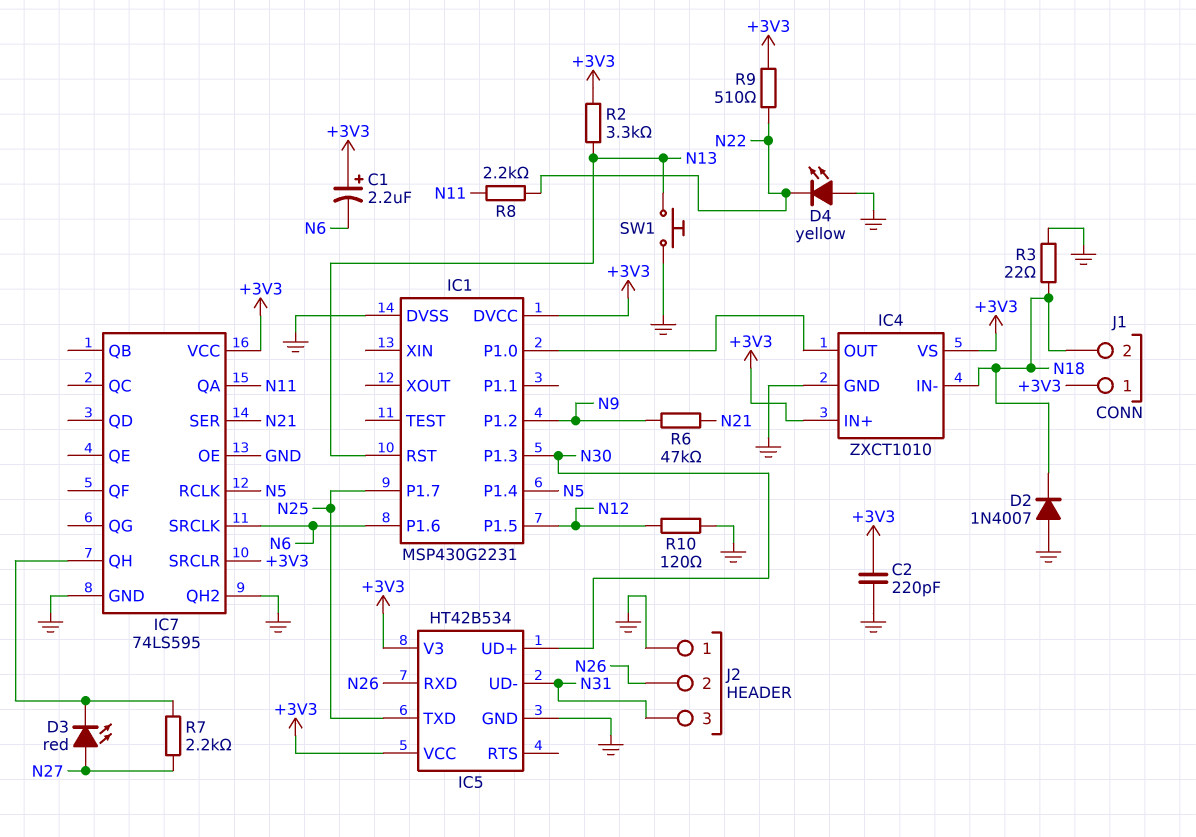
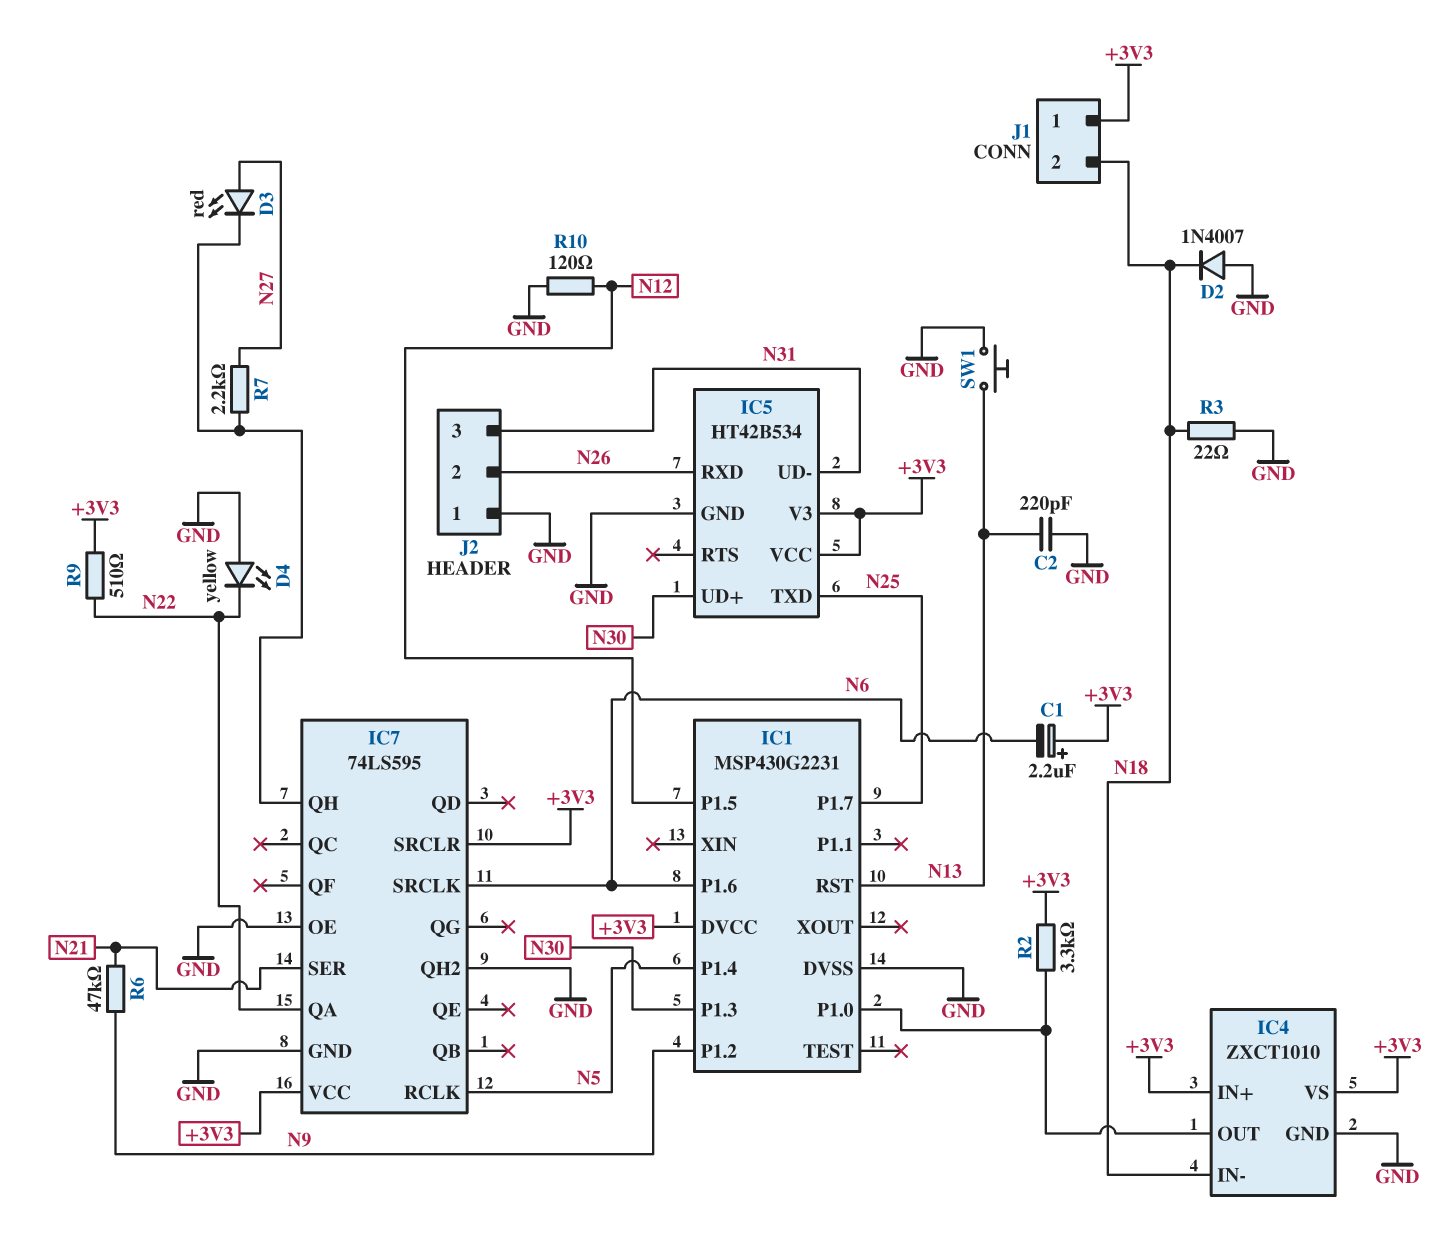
C2: 220pF (+3V3, GND) -> 220pF (GND, N13)
IC7 pin QA: N11 -> N22
R2: 3.3k (+3V3, N13) -> 3.3k (+3V3, IC1/P1.0)
R8: 2.2k (N11, N22) -> none

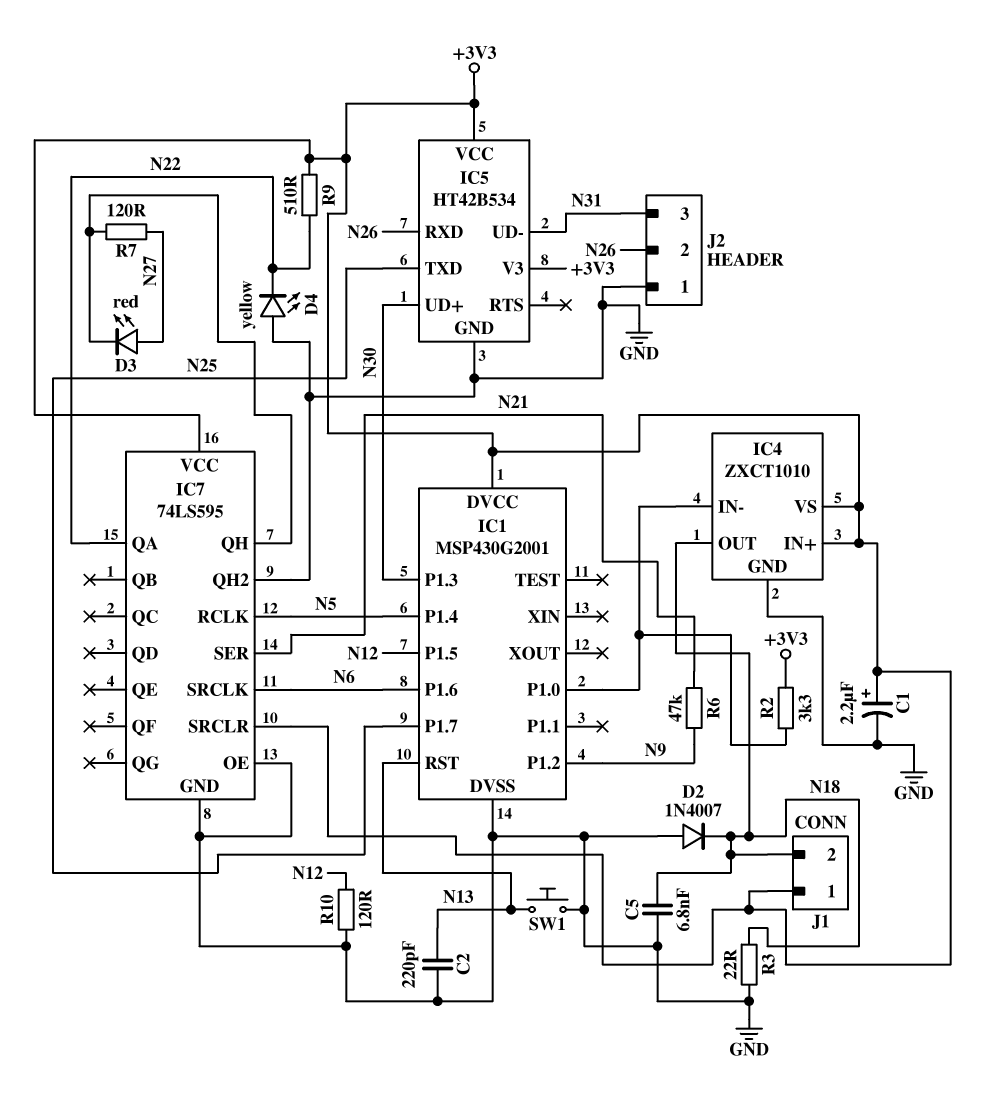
C1: 2.2uF (plus +3V3, minus N6) -> 2.2uF (plus +3V3, minus GND)
C5: none -> 6.8nF (GND, N18)
IC1: MSP430G2231 -> MSP430G2001
IC4 pin IN-: N18 -> IC1/P1.0
IC4 pin OUT: IC1/P1.0 -> N18
R7: 2.2k (IC7/QH, N27) -> 120 (IC7/QH, N27)

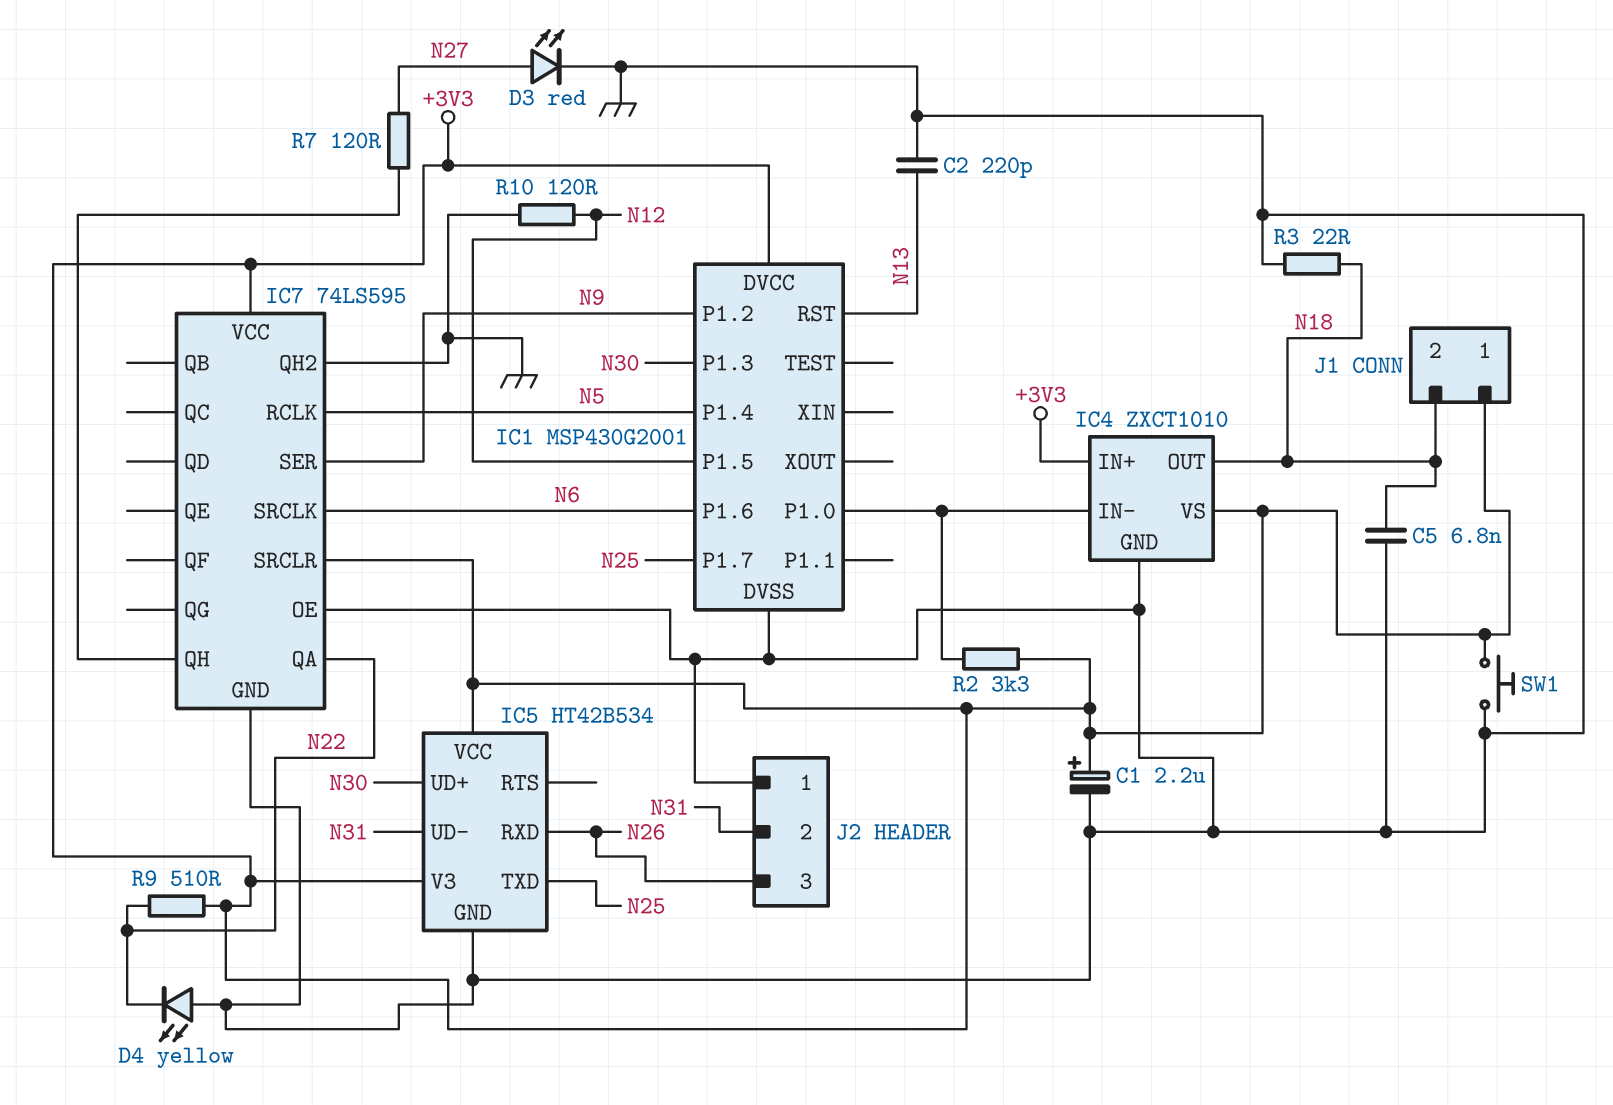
D2: diode 1N4007 (A GND, K N18) -> none
D3: LED red (A N27, K IC7/QH) -> LED red (A N27, K GND)
IC7 pin SER: N21 -> N9
J2 pin 2: N26 -> N31
J2 pin 3: N31 -> N26
R6: 47k (N9, N21) -> none
SW1: button (GND, N13) -> button (+3V3, GND)

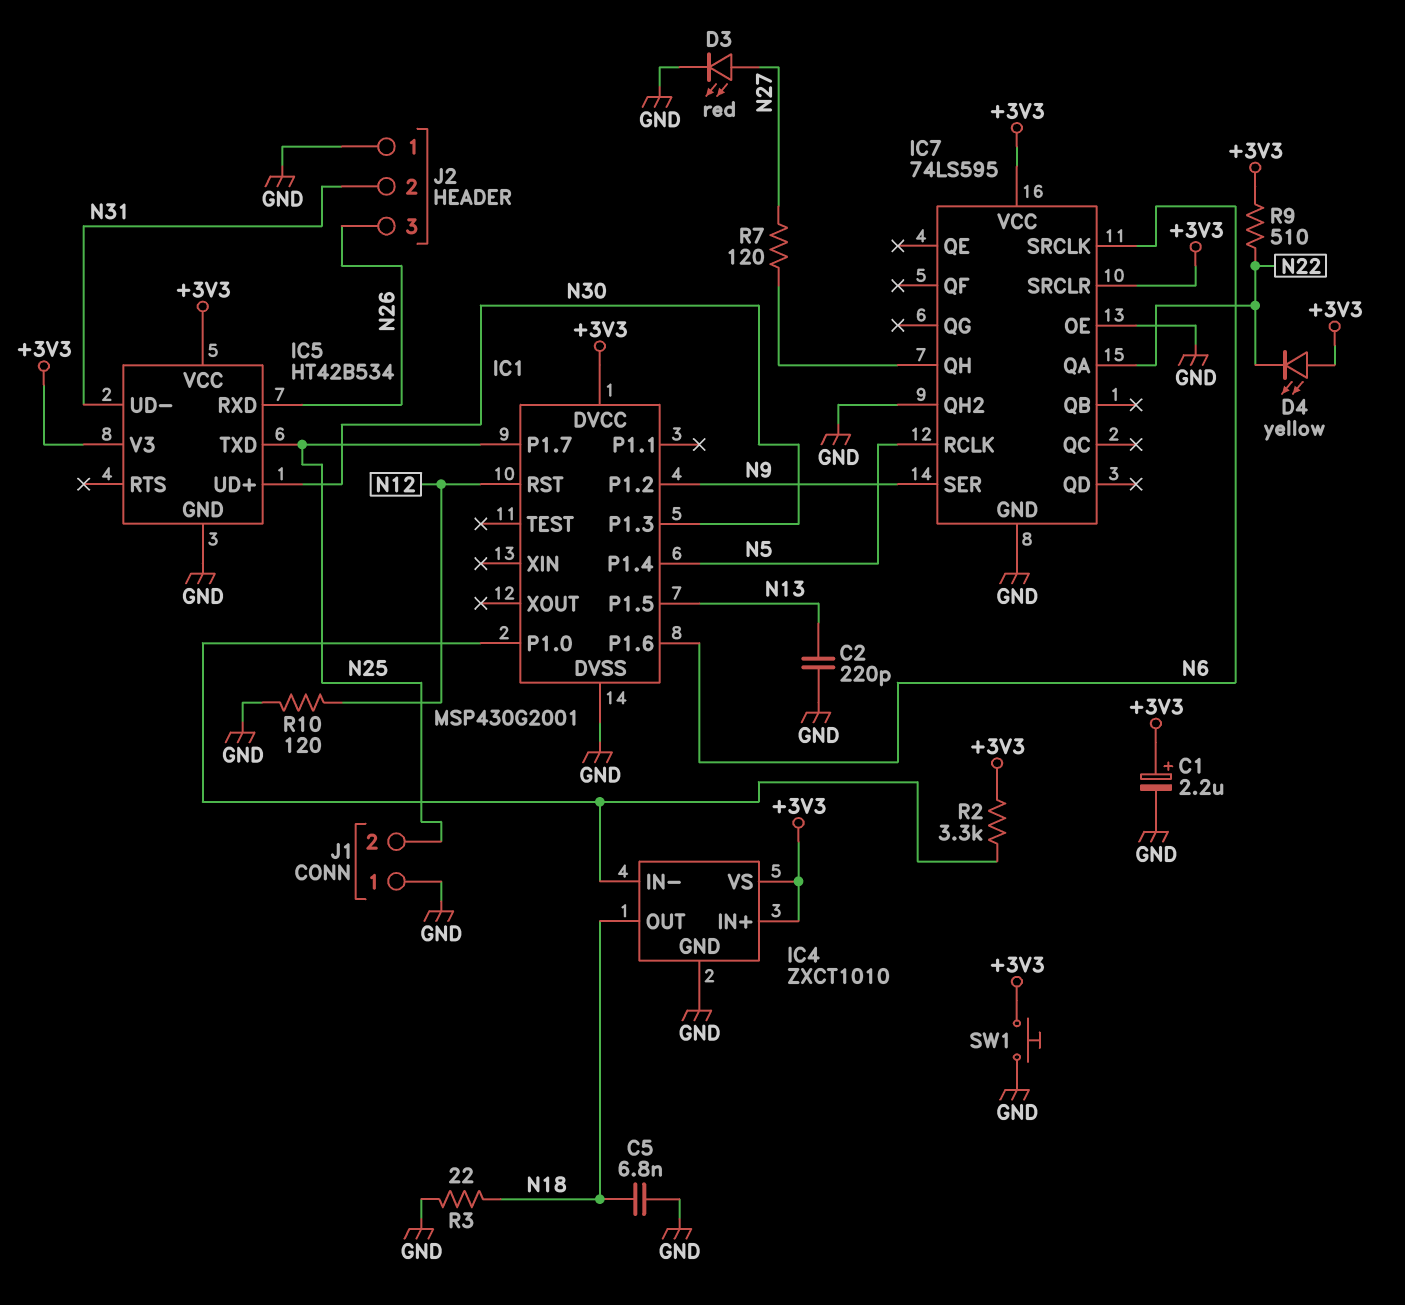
D4: LED yellow (A GND, K N22) -> LED yellow (A +3V3, K N22)
IC1 pin P1.5: N12 -> N13
IC1 pin RST: N13 -> N12
J1 pin 1: +3V3 -> GND
J1 pin 2: N18 -> N25

